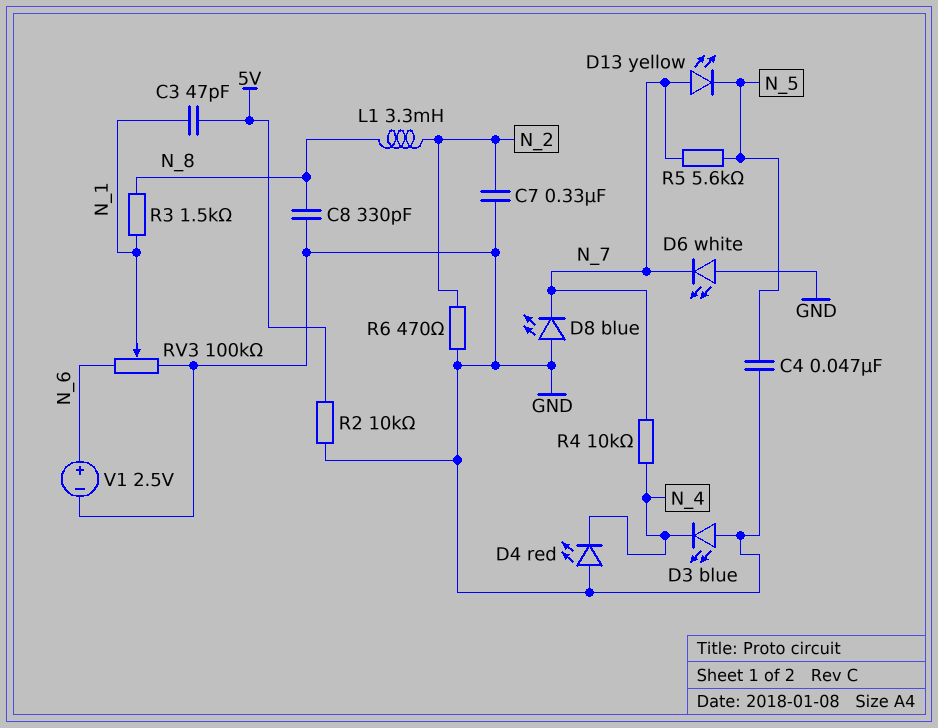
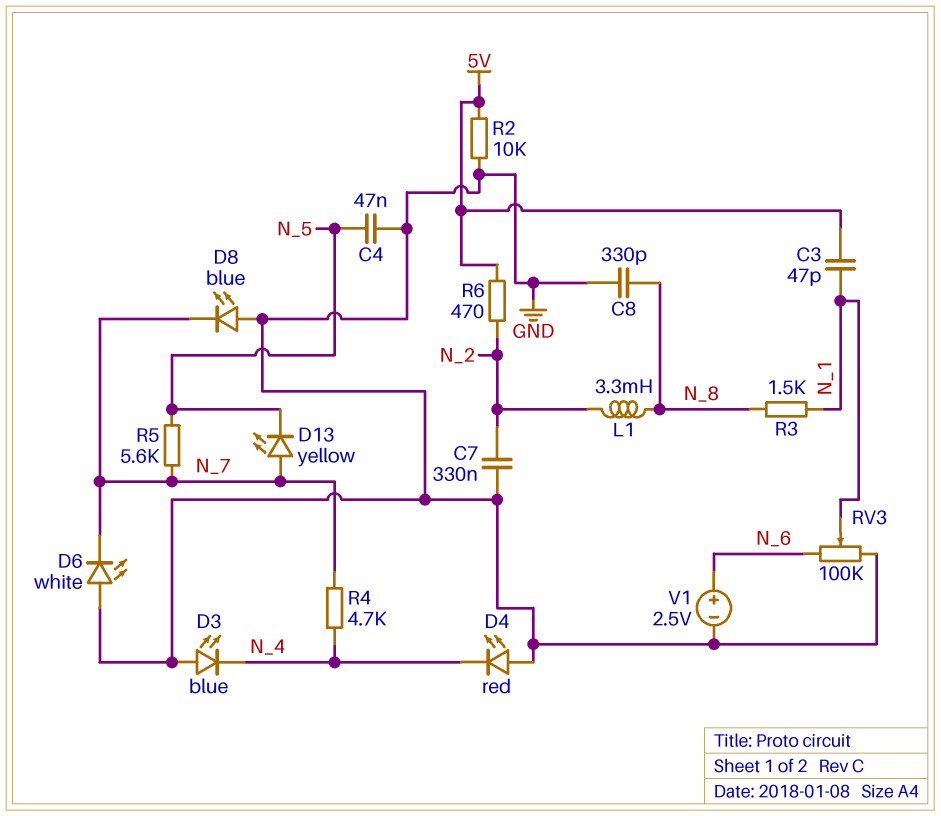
R4: 10k (N_4, N_7) -> 4.7k (N_4, N_7)
R6: 470 (GND, N_2) -> 470 (5V, N_2)

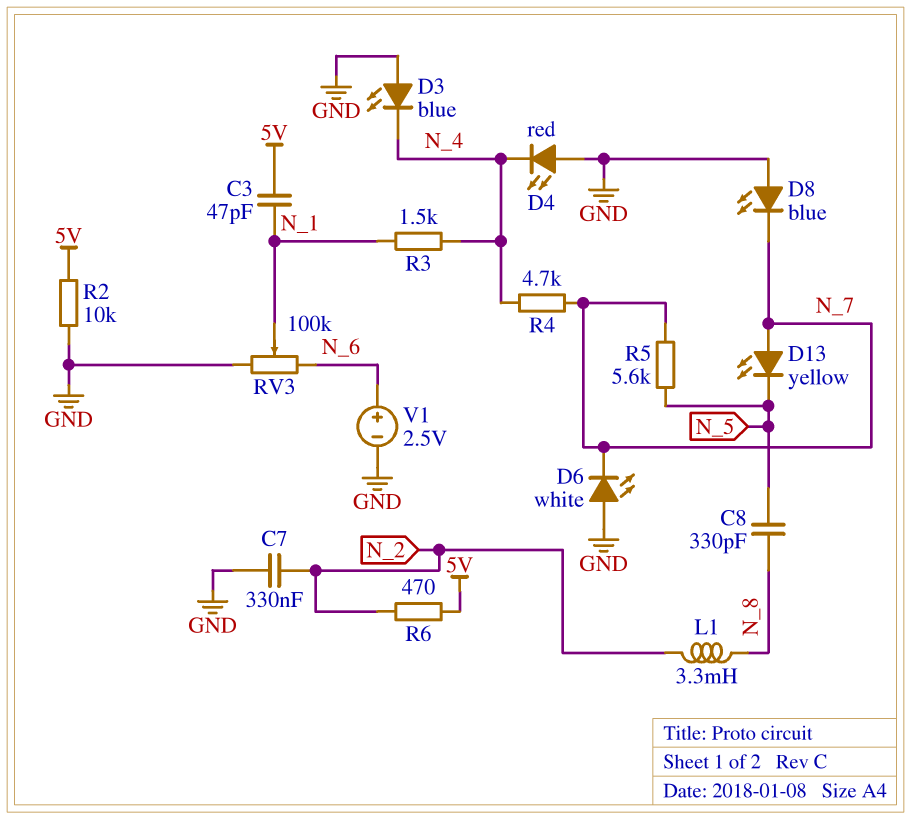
C4: 47nF (GND, N_5) -> none
C8: 330pF (GND, N_8) -> 330pF (N_5, N_8)
R3: 1.5k (N_1, N_8) -> 1.5k (N_1, N_4)

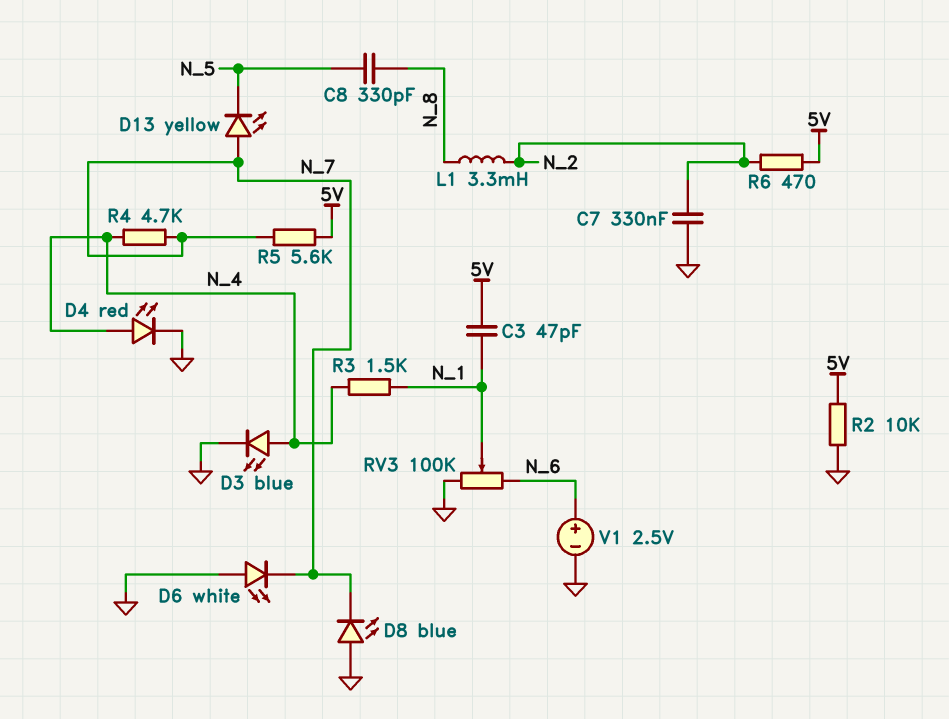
D3: LED blue (A GND, K N_4) -> LED blue (A N_4, K GND)
D4: LED red (A GND, K N_4) -> LED red (A N_4, K GND)
R5: 5.6k (N_5, N_7) -> 5.6k (5V, N_7)

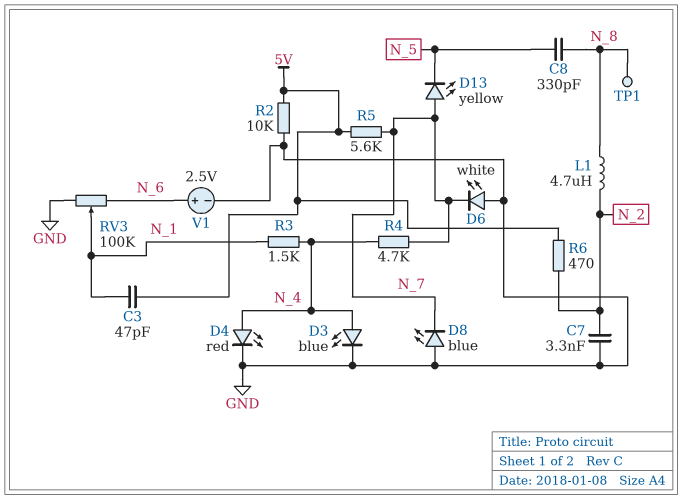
C7: 330nF (GND, N_2) -> 3.3nF (GND, N_2)
L1: 3.3mH (N_2, N_8) -> 4.7uH (N_2, N_8)
TP1: none -> test point (N_8)

